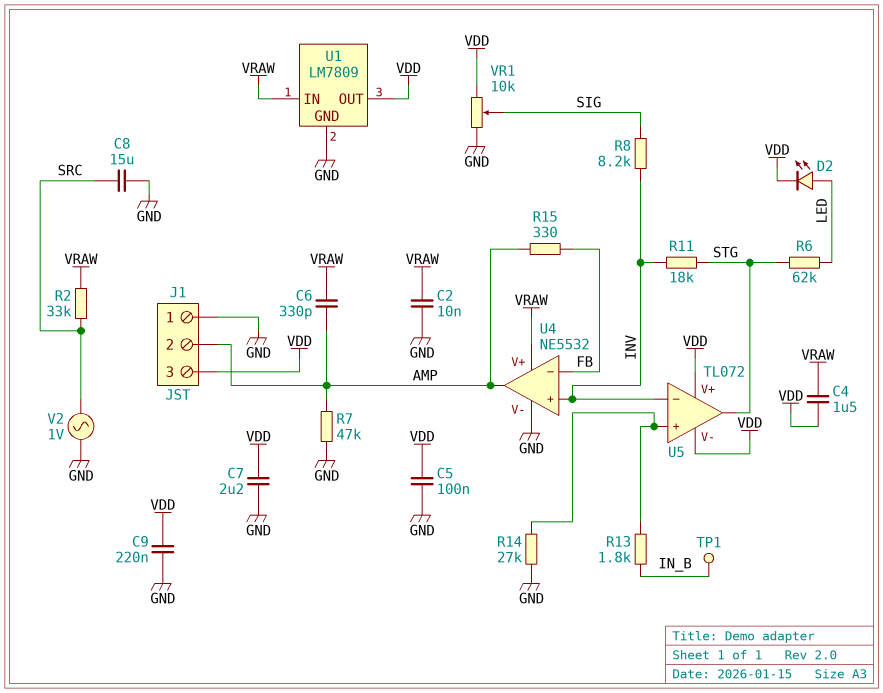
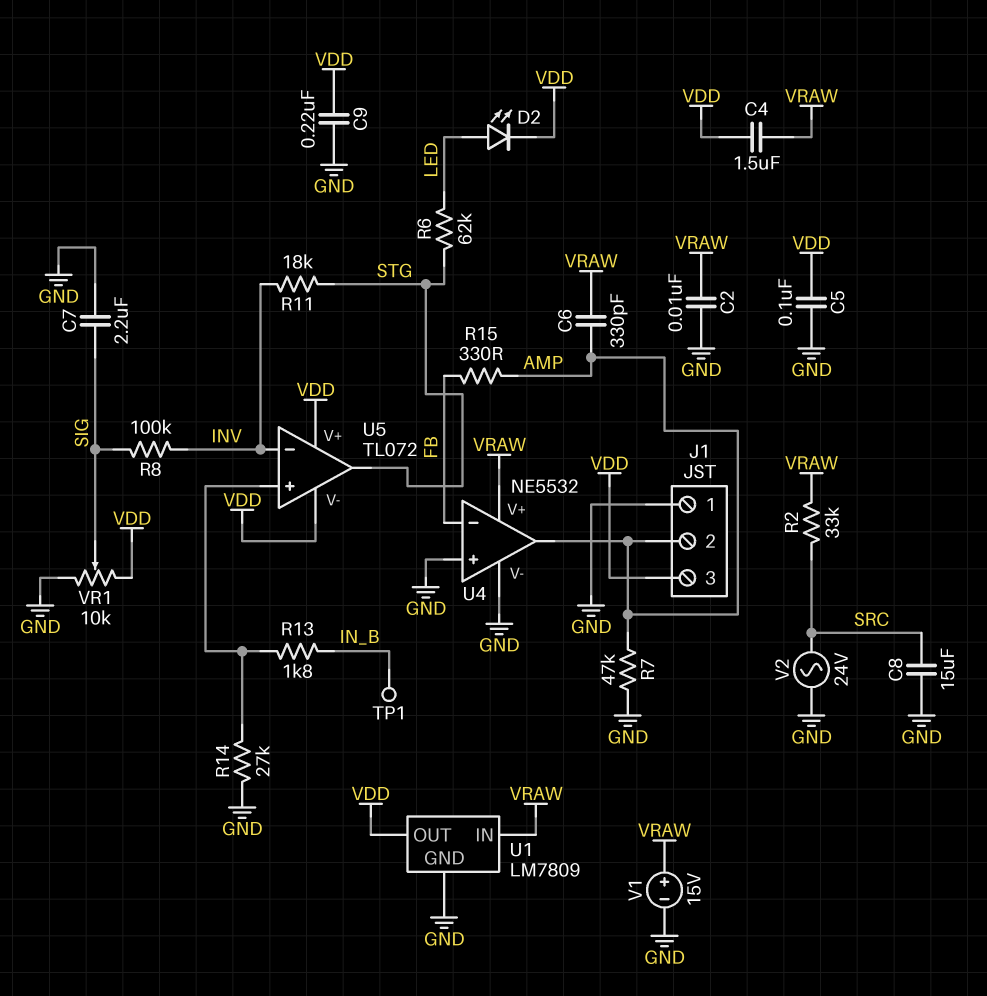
C7: 2.2uF (GND, VDD) -> 2.2uF (GND, SIG)
R8: 8.2k (INV, SIG) -> 100k (INV, SIG)
U4 pin in+: INV -> GND
V1: none -> 15V (plus VRAW, minus GND)
V2: AC 1V (GND, SRC) -> AC 24V (GND, SRC)

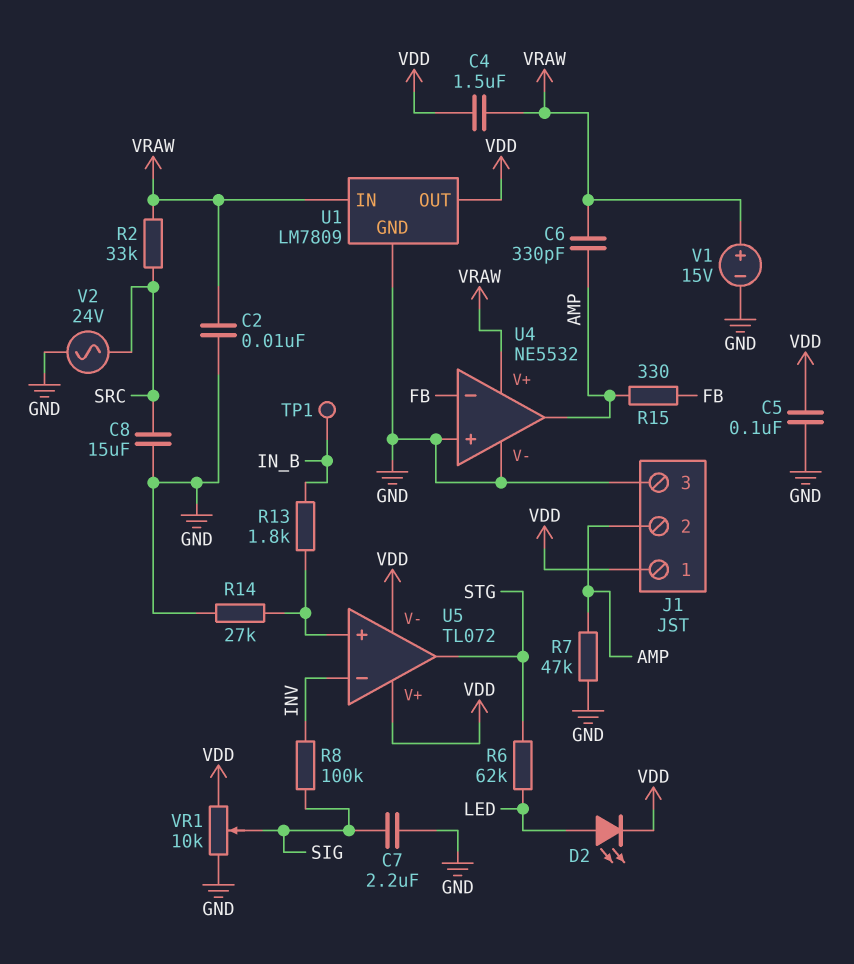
C9: 220nF (GND, VDD) -> none
J1 pin 1: GND -> VDD
J1 pin 3: VDD -> GND
R11: 18k (INV, STG) -> none

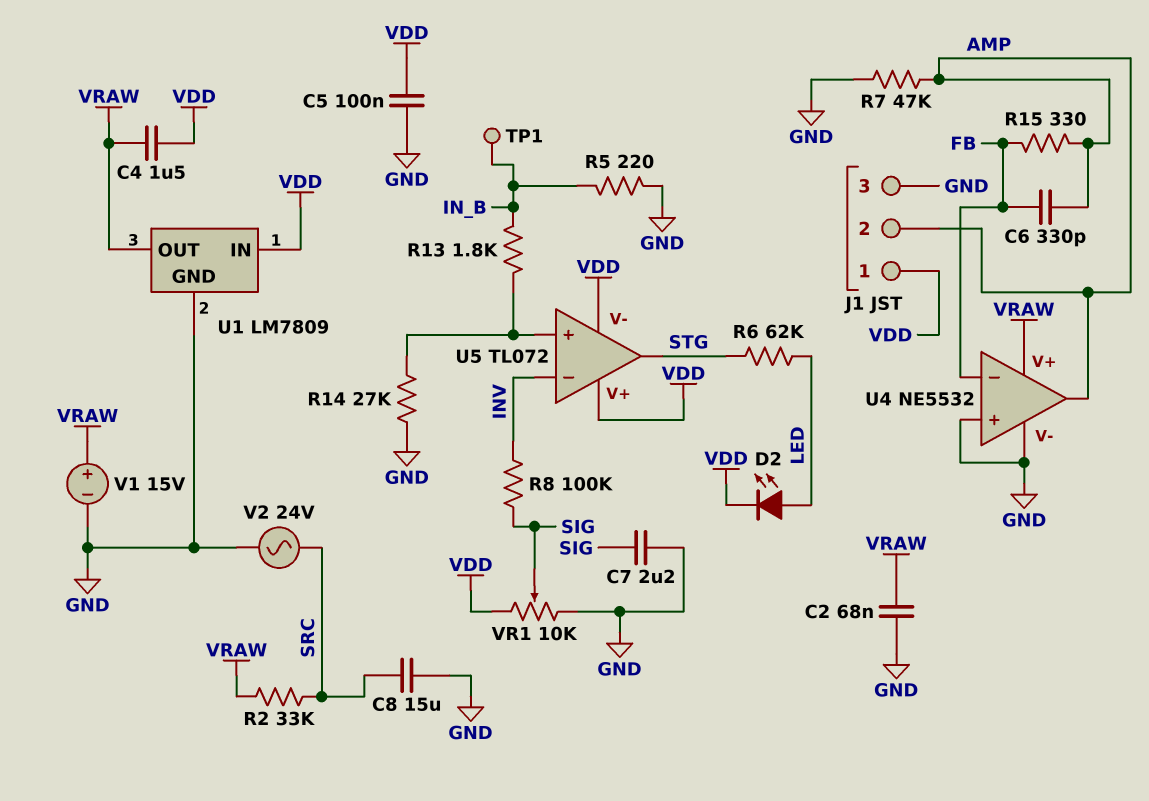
C2: 10nF (GND, VRAW) -> 68nF (GND, VRAW)
C6: 330pF (AMP, VRAW) -> 330pF (AMP, FB)
R5: none -> 220 (GND, IN_B)
U1 pin IN: VRAW -> VDD
U1 pin OUT: VDD -> VRAW

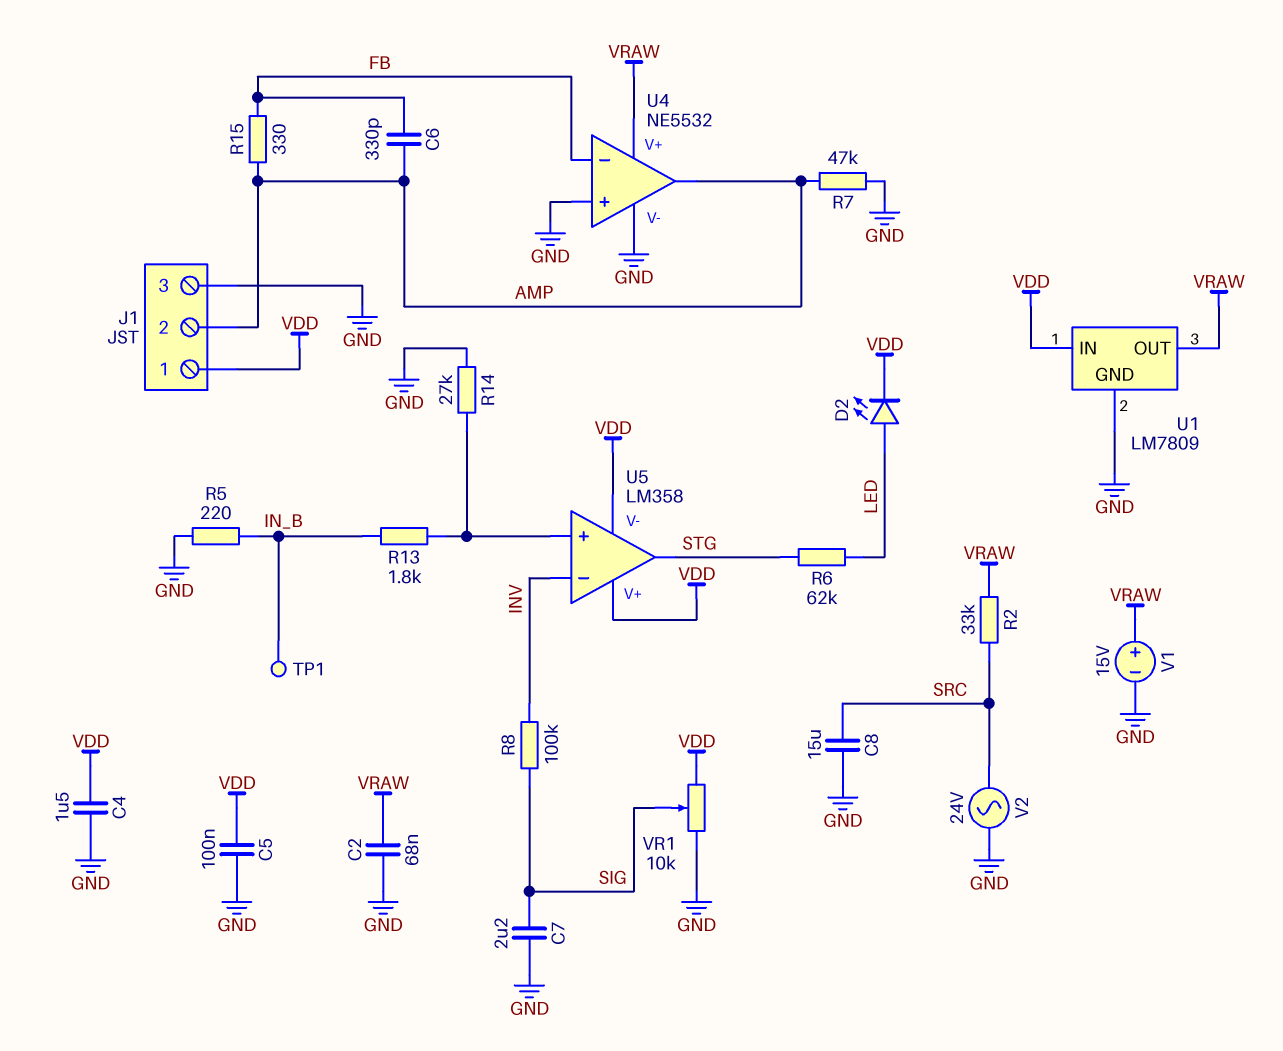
C4: 1.5uF (VDD, VRAW) -> 1.5uF (GND, VDD)
U5: TL072 -> LM358

